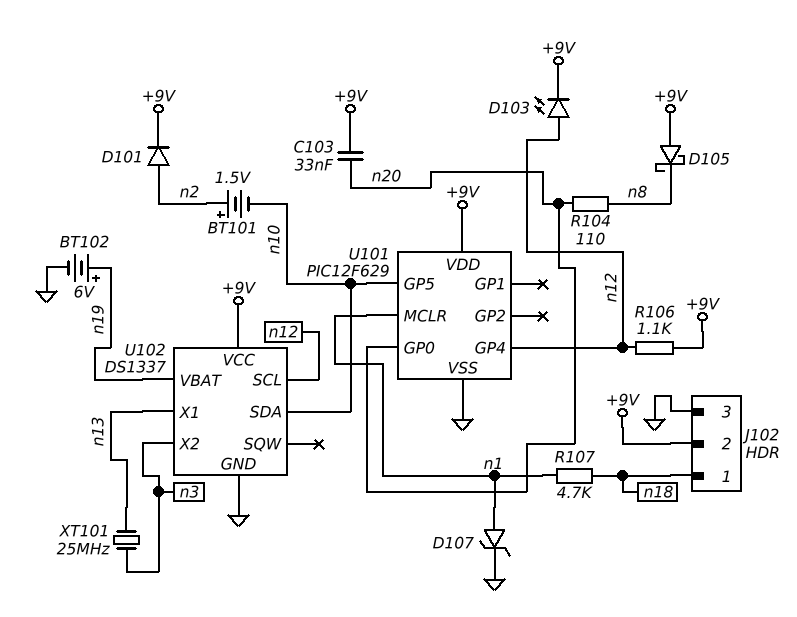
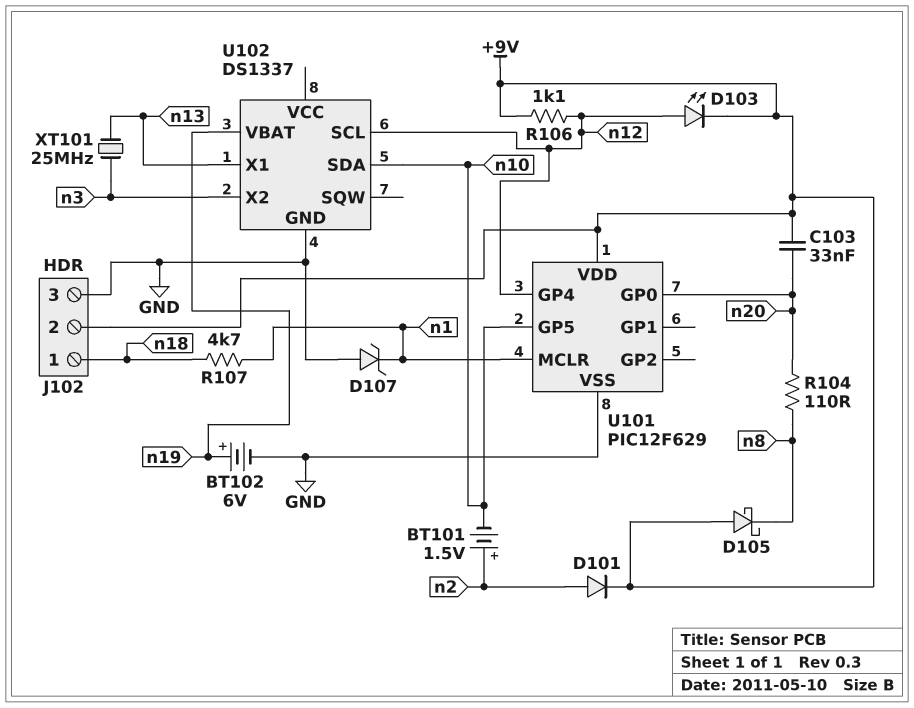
D107: zener (A n1, K GND) -> zener (A GND, K n1)
U102 pin VCC: +9V -> none

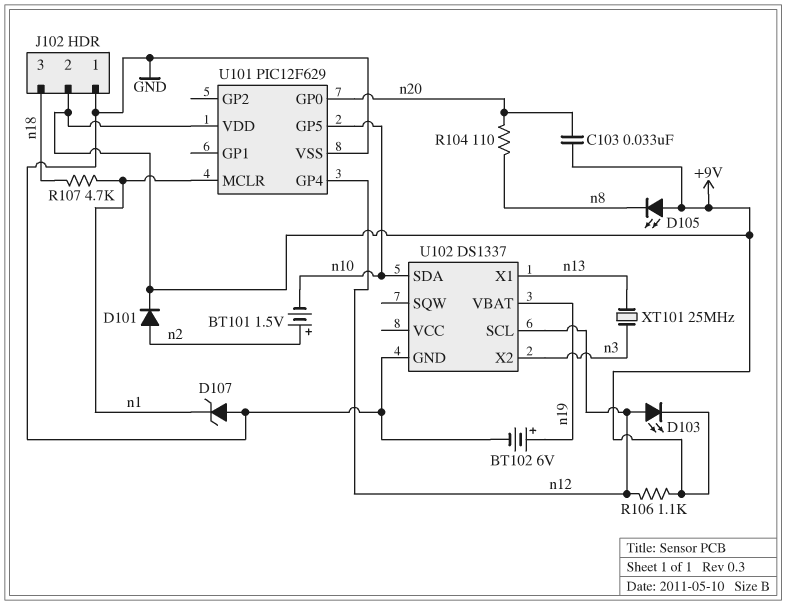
D105: schottky (A +9V, K n8) -> LED (A +9V, K n8)
J102 pin 1: n18 -> GND
J102 pin 3: GND -> n18

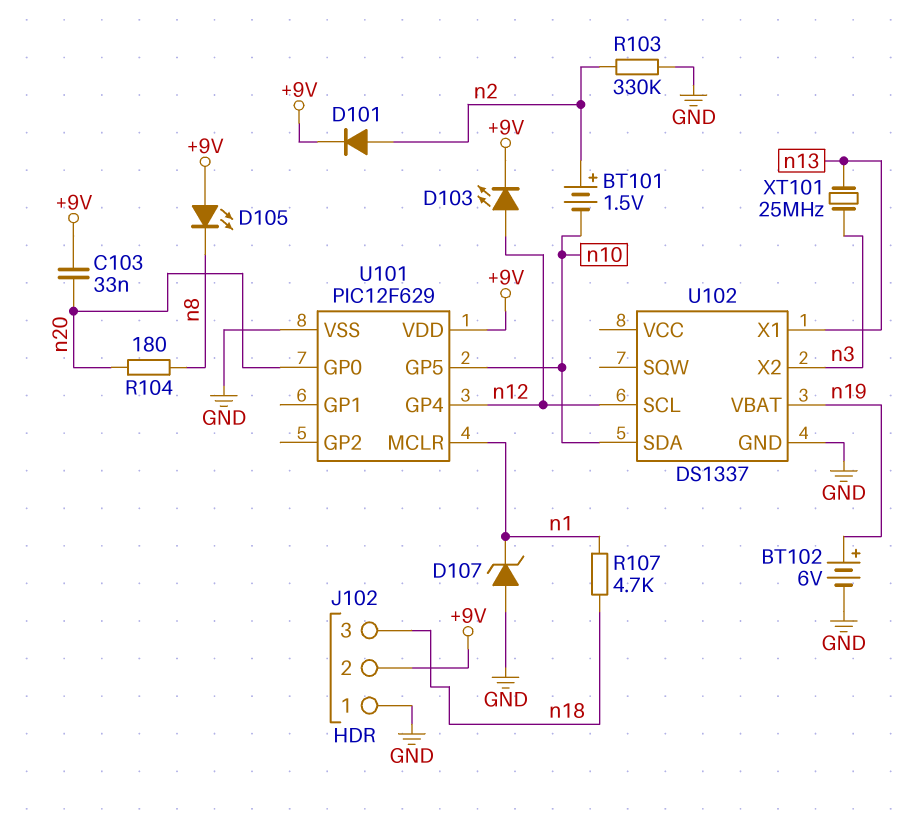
R103: none -> 330k (GND, n2)
R104: 110 (n8, n20) -> 180 (n8, n20)
R106: 1.1k (+9V, n12) -> none

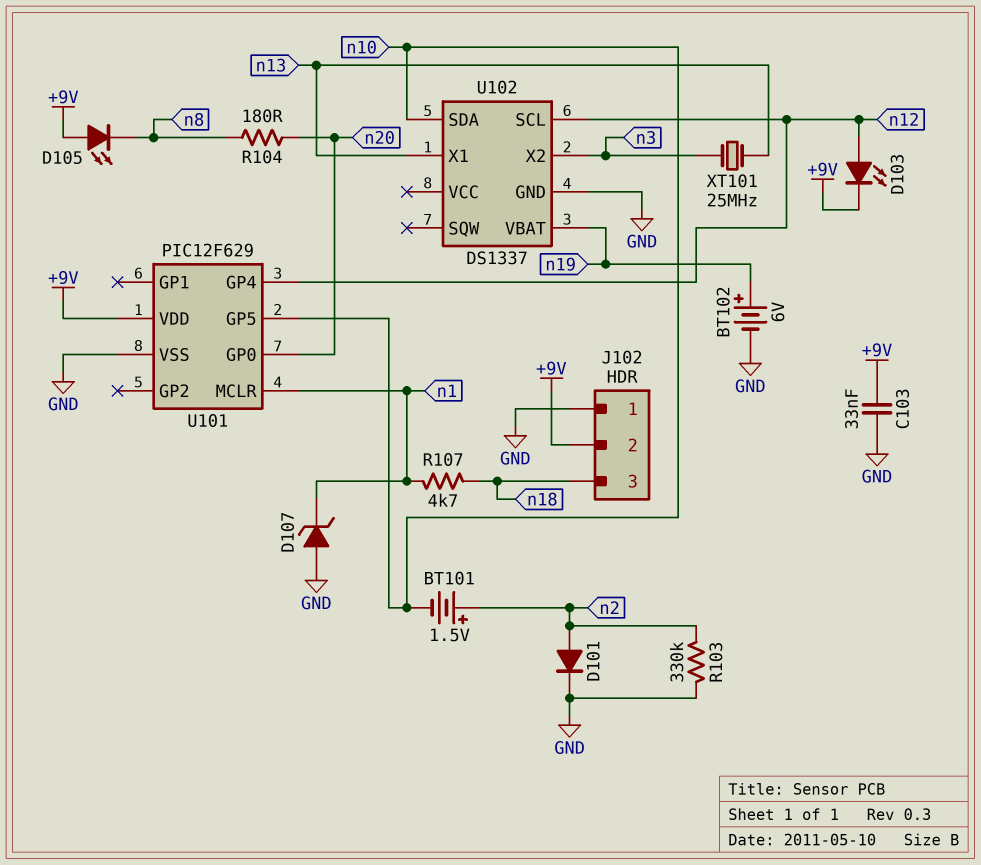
C103: 33nF (+9V, n20) -> 33nF (+9V, GND)
D101: diode (A n2, K +9V) -> diode (A n2, K GND)

